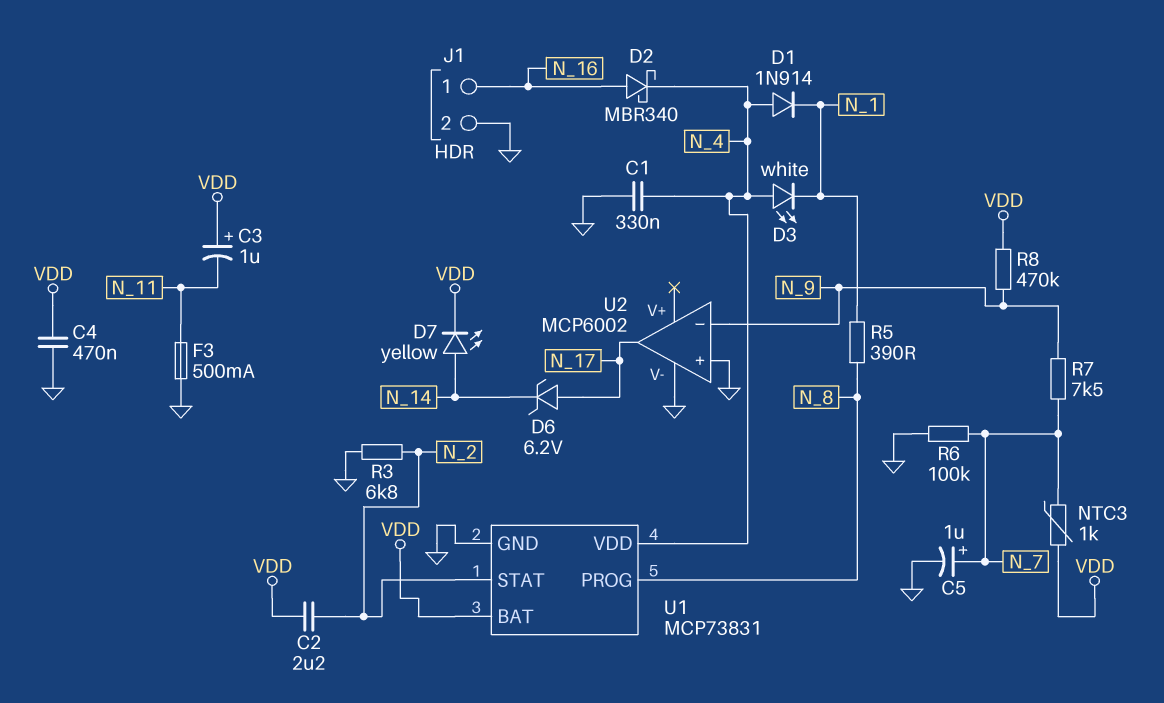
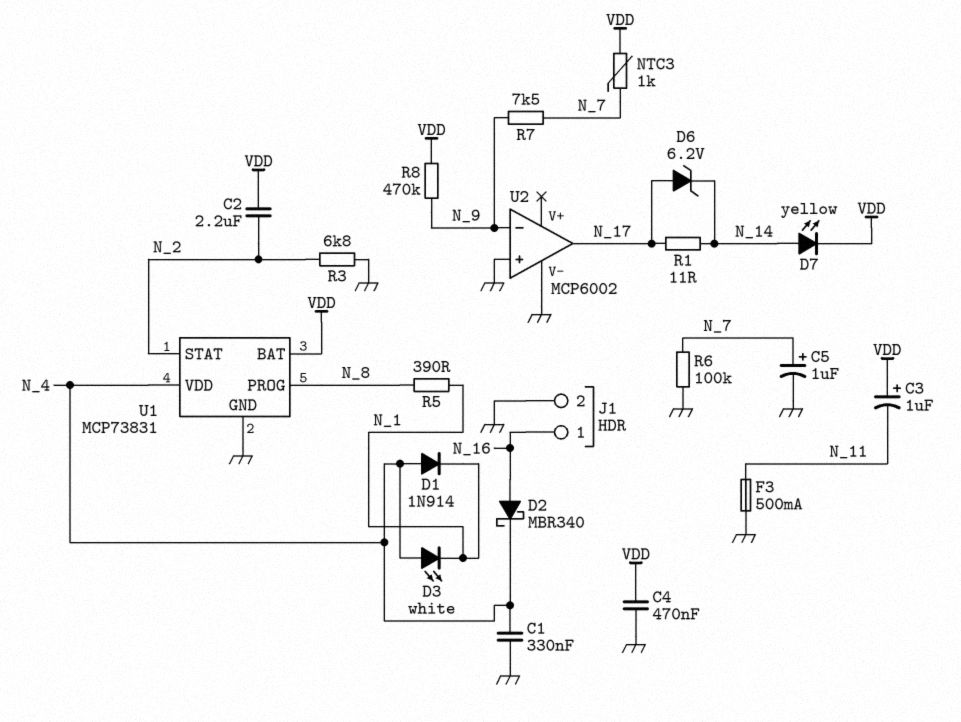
R1: none -> 11 (N_14, N_17)

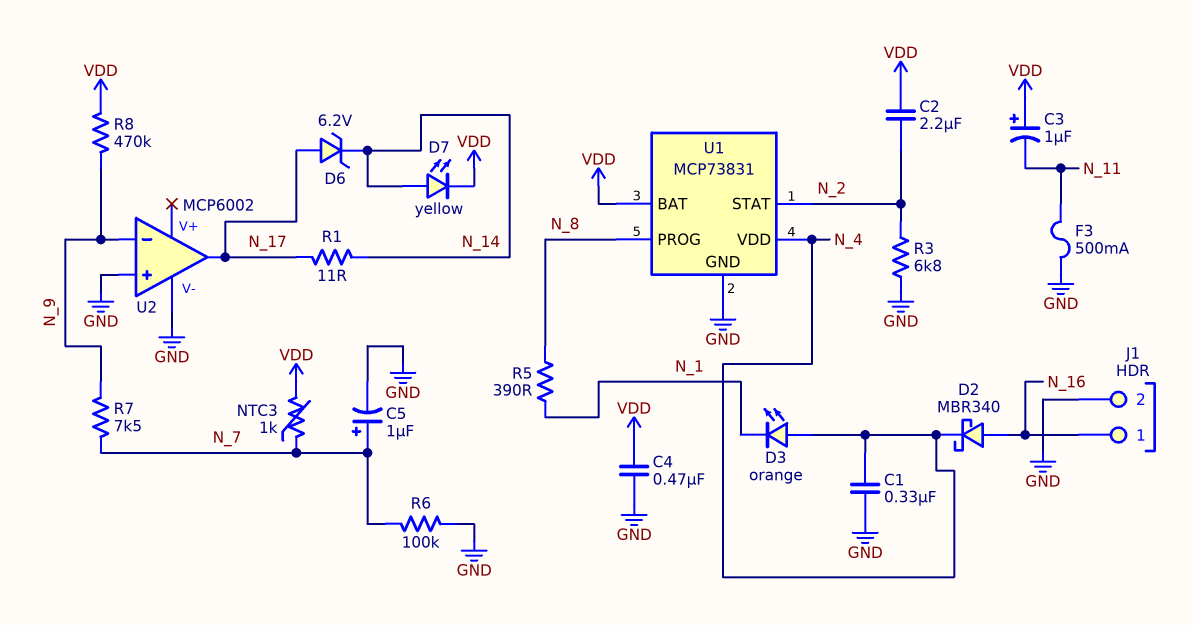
D1: diode 1N914 (A N_4, K N_1) -> none
D3: LED white (A N_4, K N_1) -> LED orange (A N_4, K N_1)

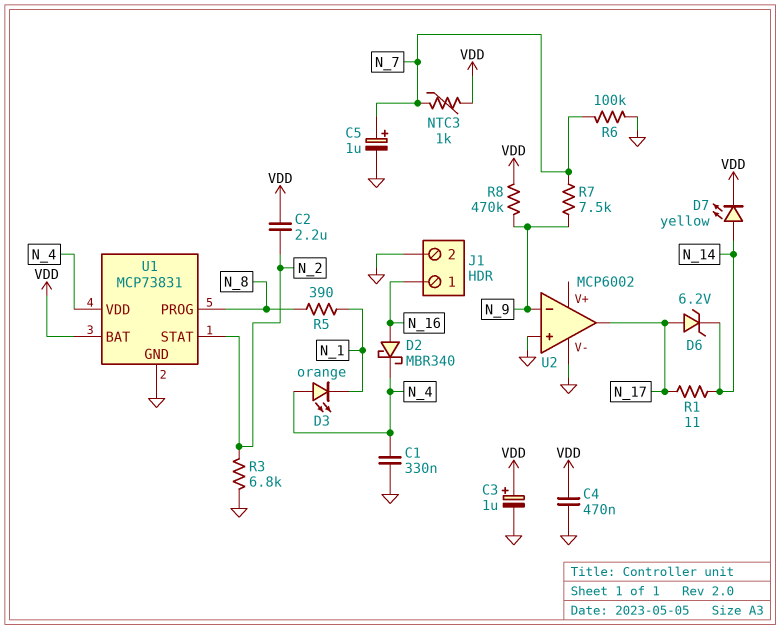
C3: 1uF (plus VDD, minus N_11) -> 1uF (plus VDD, minus GND)
F3: 500mA (GND, N_11) -> none

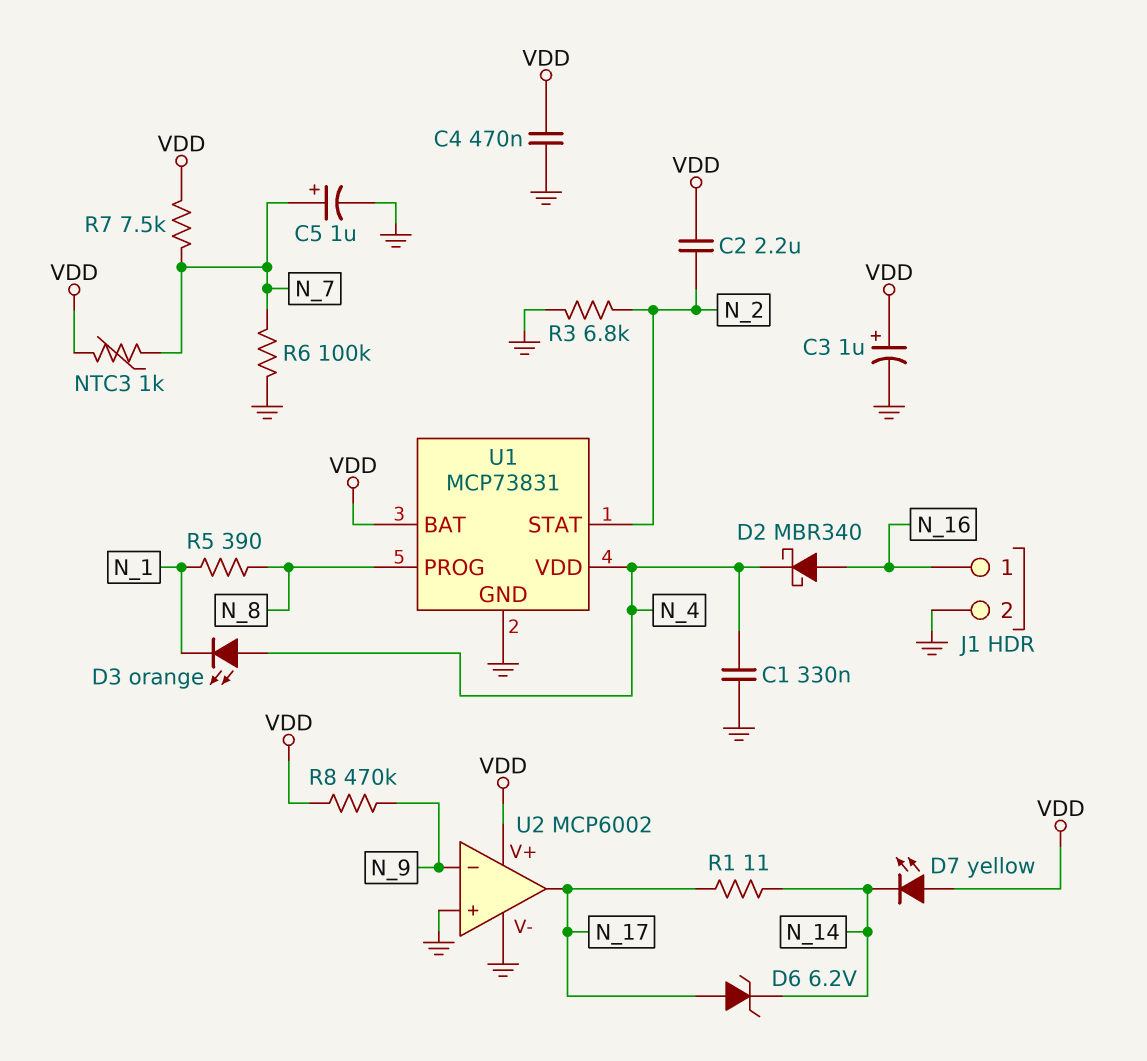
D7: LED yellow (A N_14, K VDD) -> LED yellow (A VDD, K N_14)
R7: 7.5k (N_7, N_9) -> 7.5k (N_7, VDD)
U2 pin V+: none -> VDD

